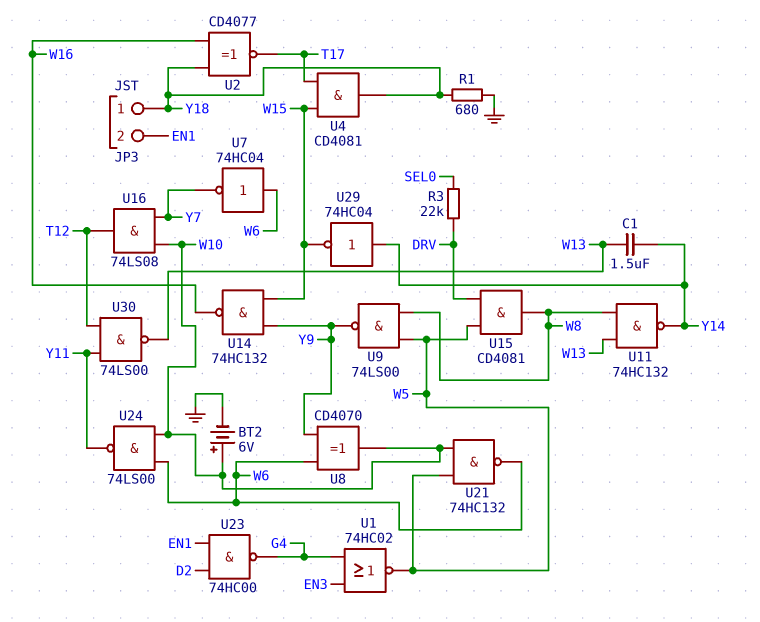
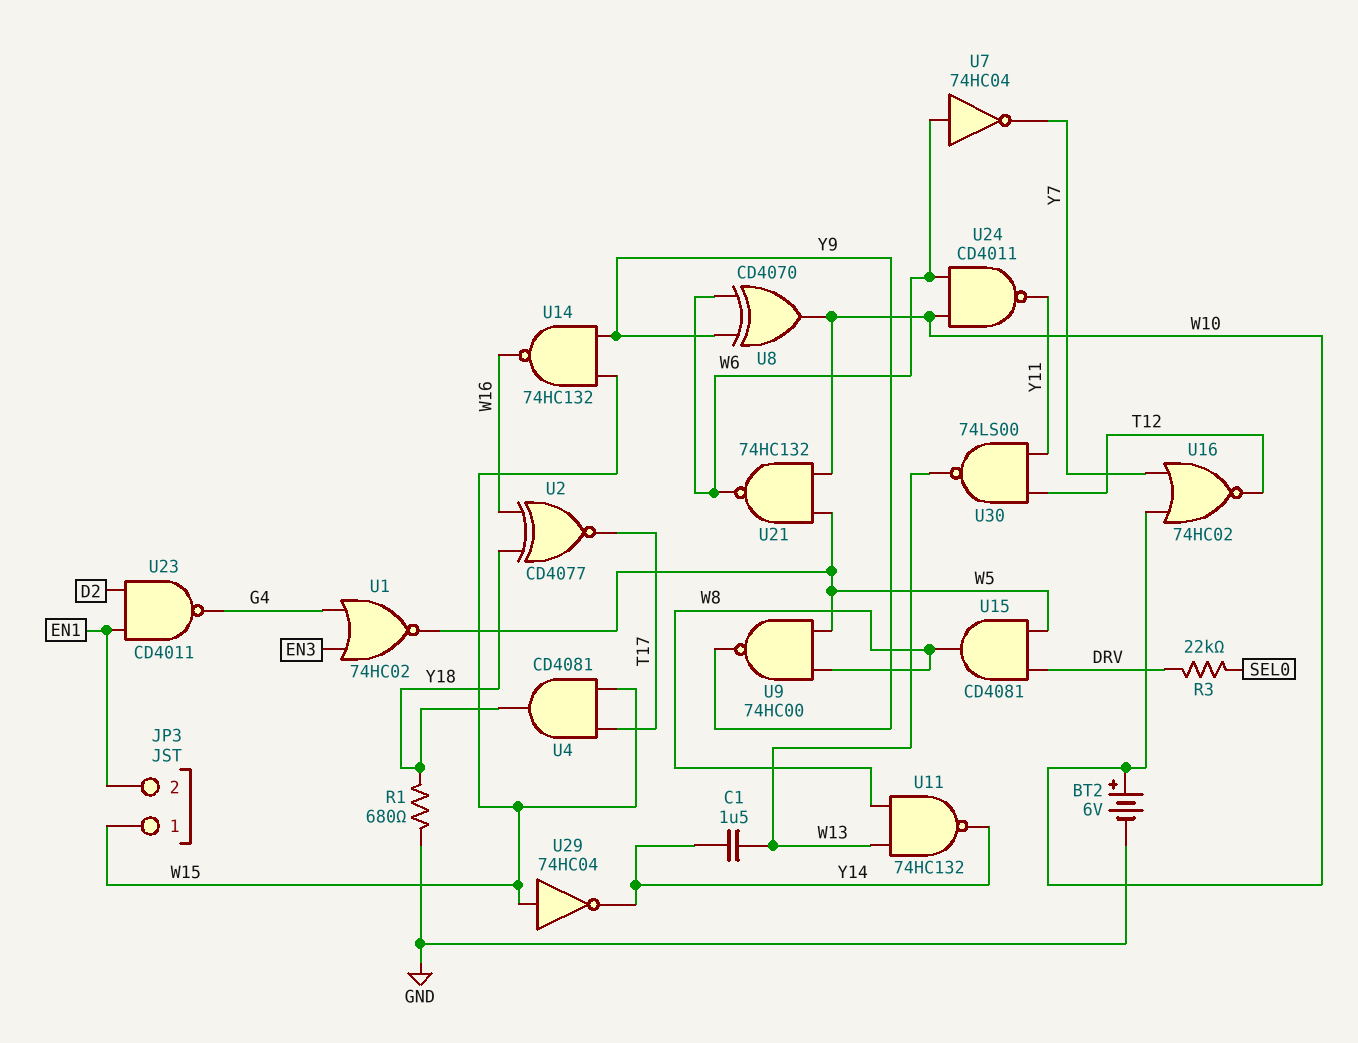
JP3 pin 1: Y18 -> W15
U9: NAND 74LS00 (in W5, in W8, out Y9) -> NAND 74HC00 (in W5, in W8, out Y9)
U16: AND 74LS08 (in W10, in Y7, out T12) -> NOR 74HC02 (in W10, in Y7, out T12)
U23: NAND 74HC00 (in D2, in EN1, out G4) -> NAND CD4011 (in D2, in EN1, out G4)
U24: NAND 74LS00 (in W6, in W10, out Y11) -> NAND CD4011 (in W6, in W10, out Y11)
U29: NOT 74HC04 (in Y14, out W15) -> NOT 74HC04 (in W15, out Y14)

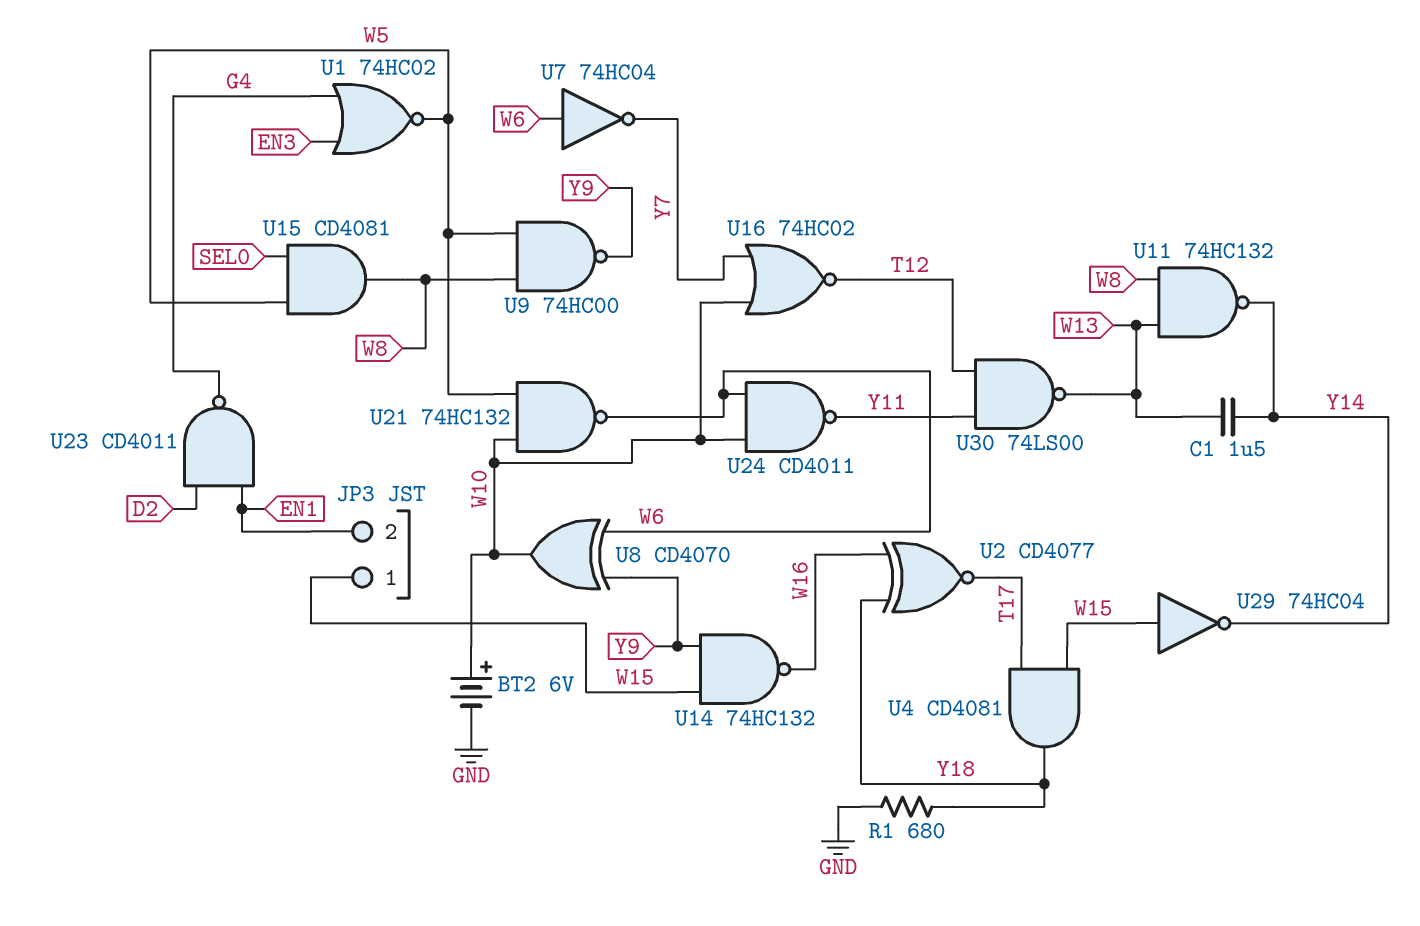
R3: 22k (DRV, SEL0) -> none
U15: AND CD4081 (in DRV, in W5, out W8) -> AND CD4081 (in SEL0, in W5, out W8)

